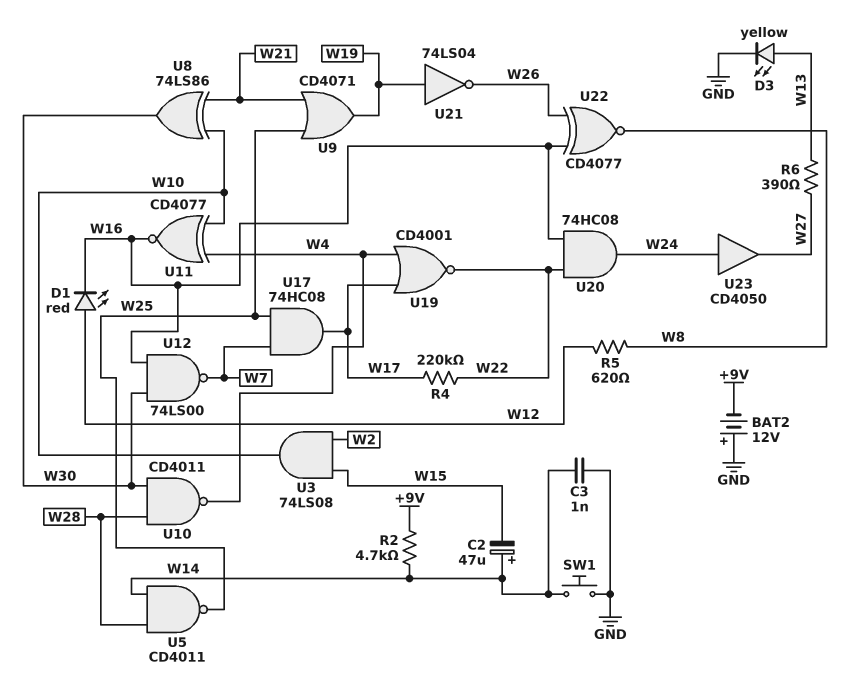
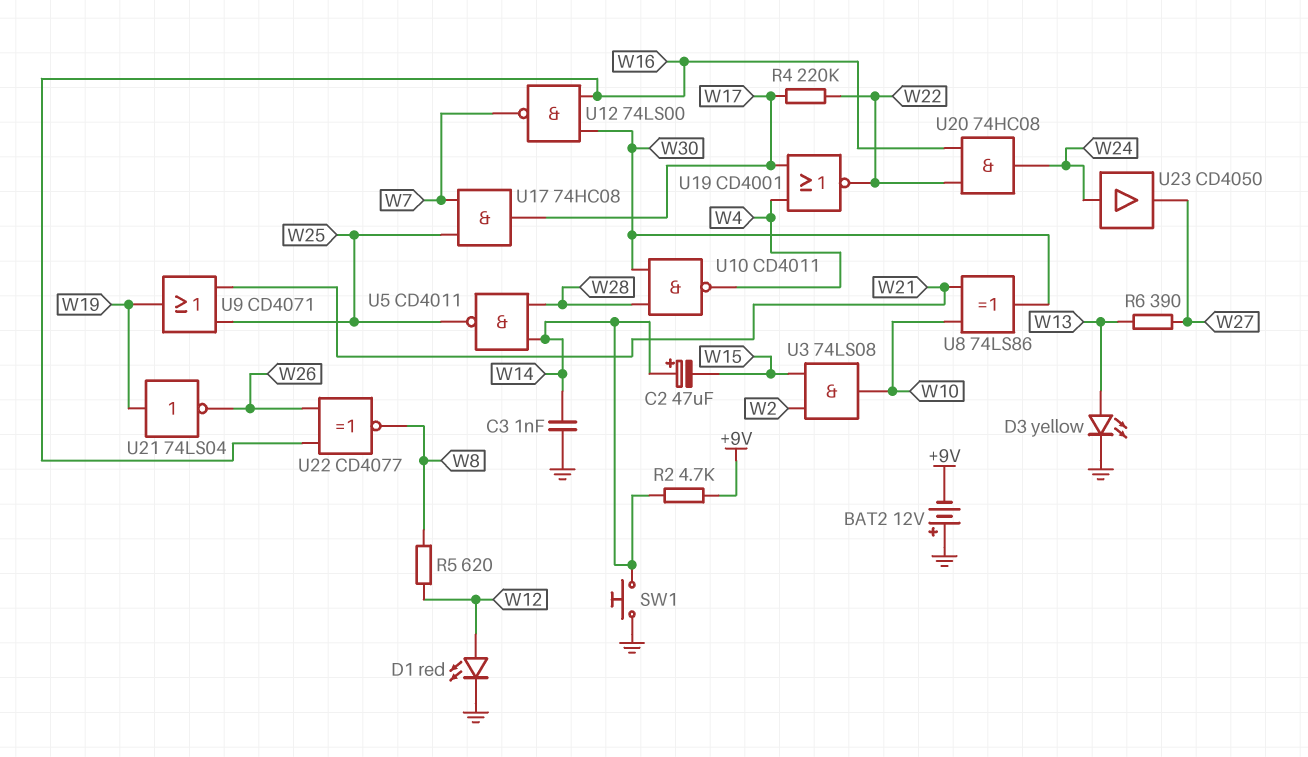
D1: LED red (A W12, K W16) -> LED red (A W12, K GND)
U11: XNOR CD4077 (in W4, in W10, out W16) -> none

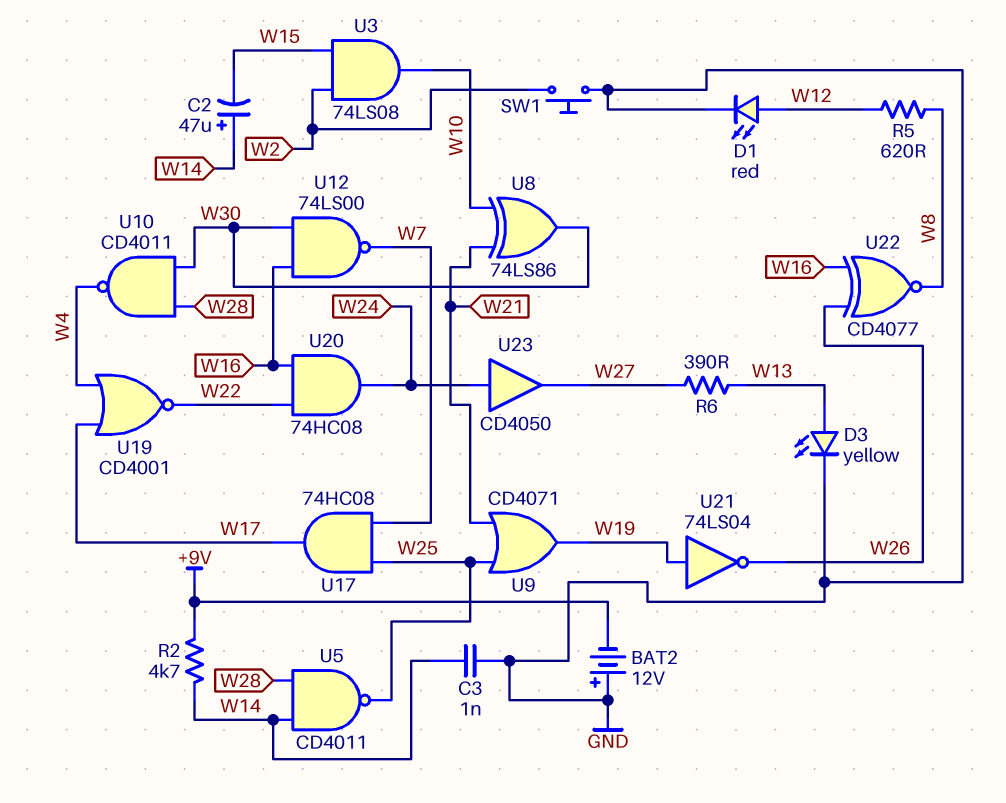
R4: 220k (W17, W22) -> none
SW1: button (GND, W14) -> button (GND, W2)

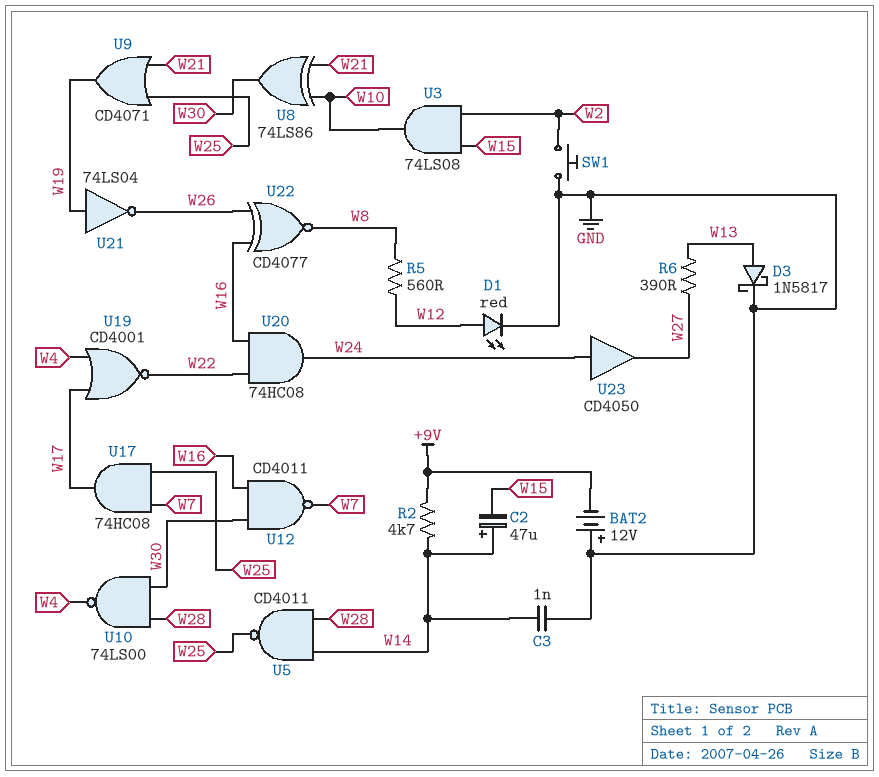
D3: LED yellow (A W13, K GND) -> schottky 1N5817 (A W13, K GND)
R5: 620 (W8, W12) -> 560 (W8, W12)
U10: NAND CD4011 (in W28, in W30, out W4) -> NAND 74LS00 (in W28, in W30, out W4)
U12: NAND 74LS00 (in W16, in W30, out W7) -> NAND CD4011 (in W16, in W30, out W7)

